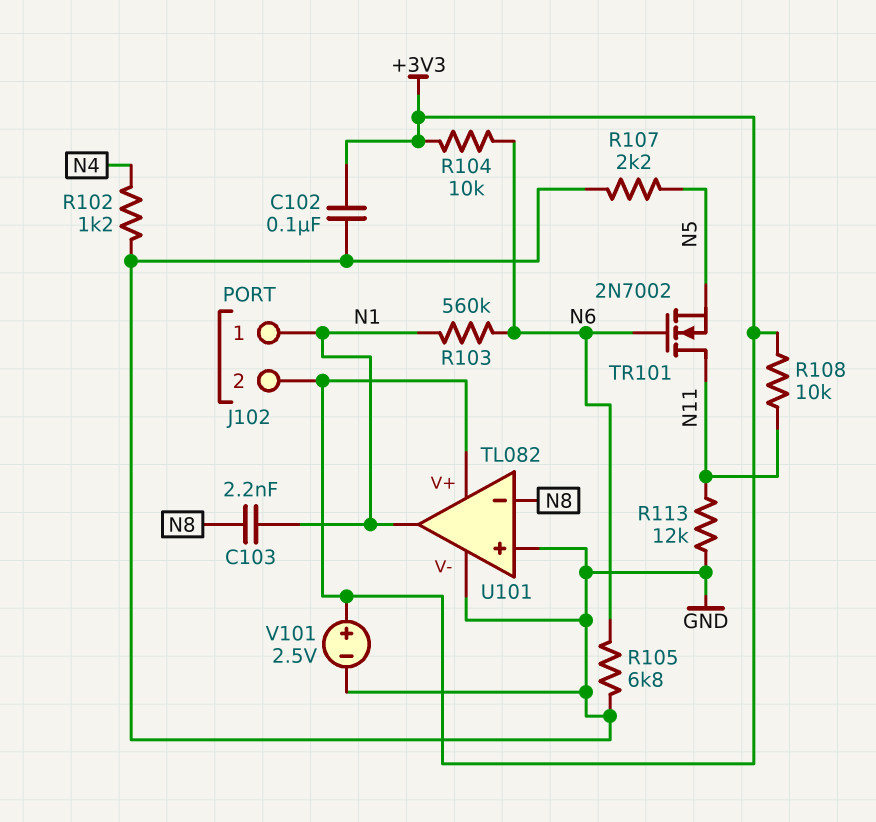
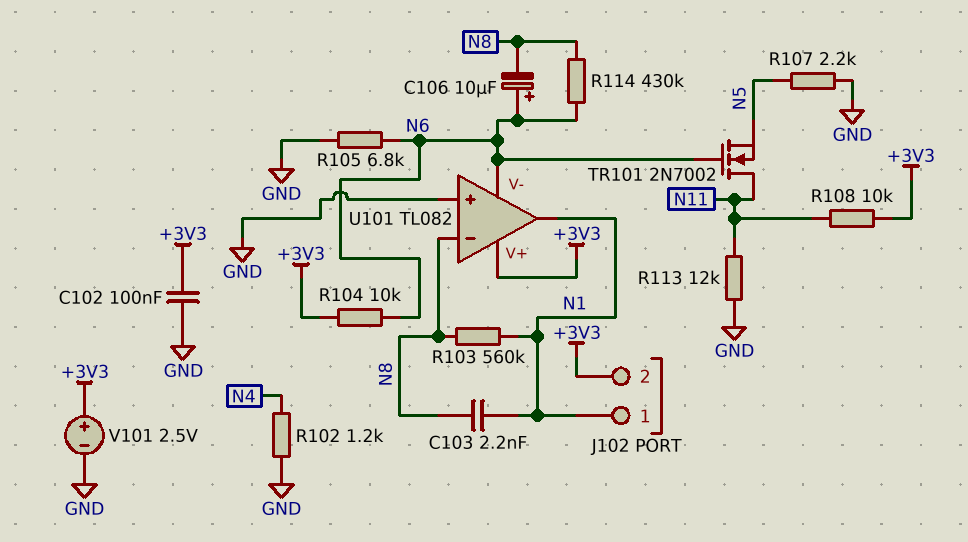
C106: none -> 10uF (plus N6, minus N8)
R103: 560k (N1, N6) -> 560k (N1, N8)
R114: none -> 430k (N6, N8)
U101 pin V-: GND -> N6

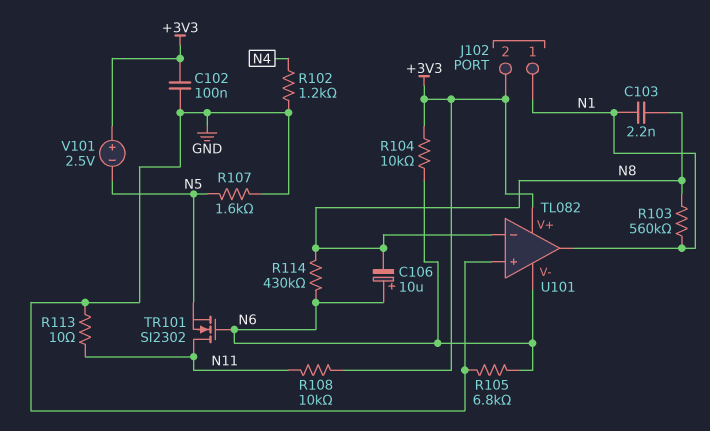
R107: 2.2k (GND, N5) -> 1.6k (GND, N5)
R113: 12k (GND, N11) -> 10 (GND, N11)
TR101: NMOS 2N7002 (G N6, D N11, S N5) -> NMOS SI2302 (G N6, D N11, S N5)
V101: 2.5V (plus +3V3, minus GND) -> 2.5V (plus +3V3, minus N5)

